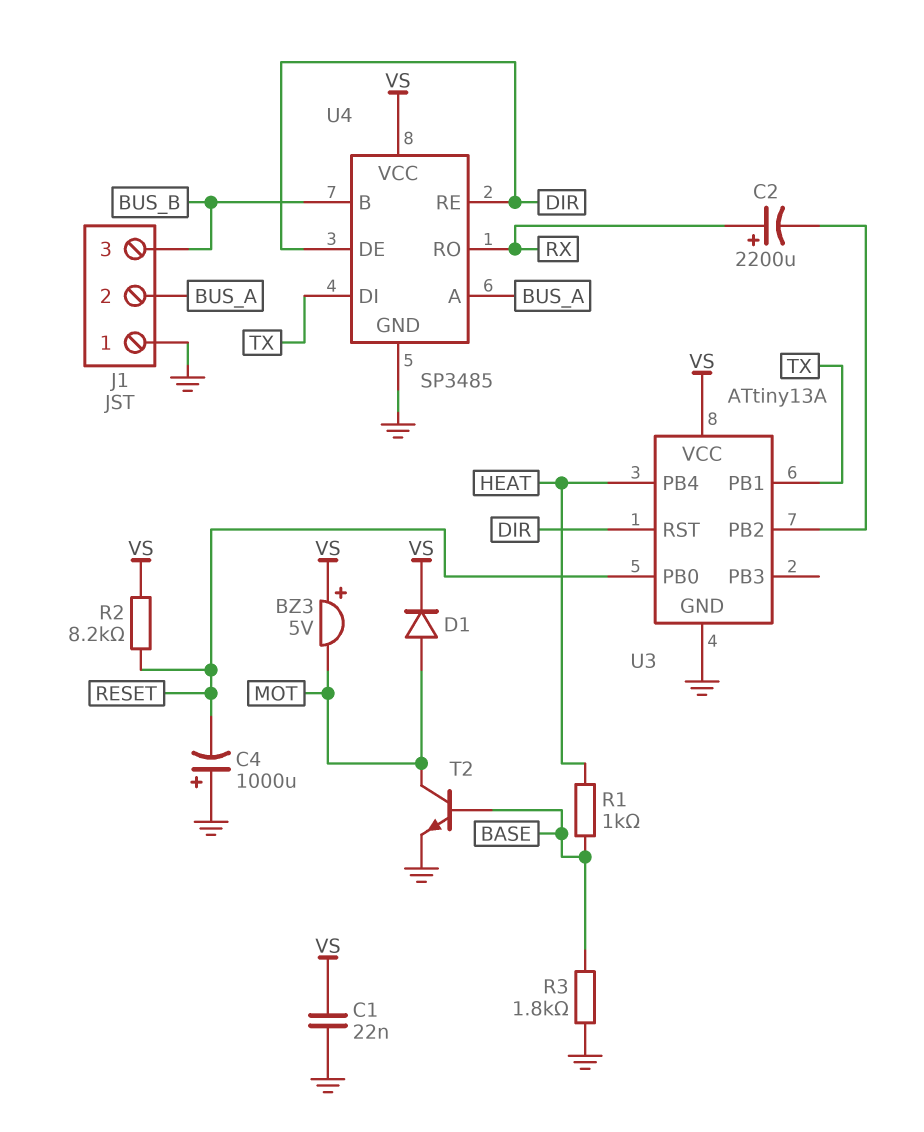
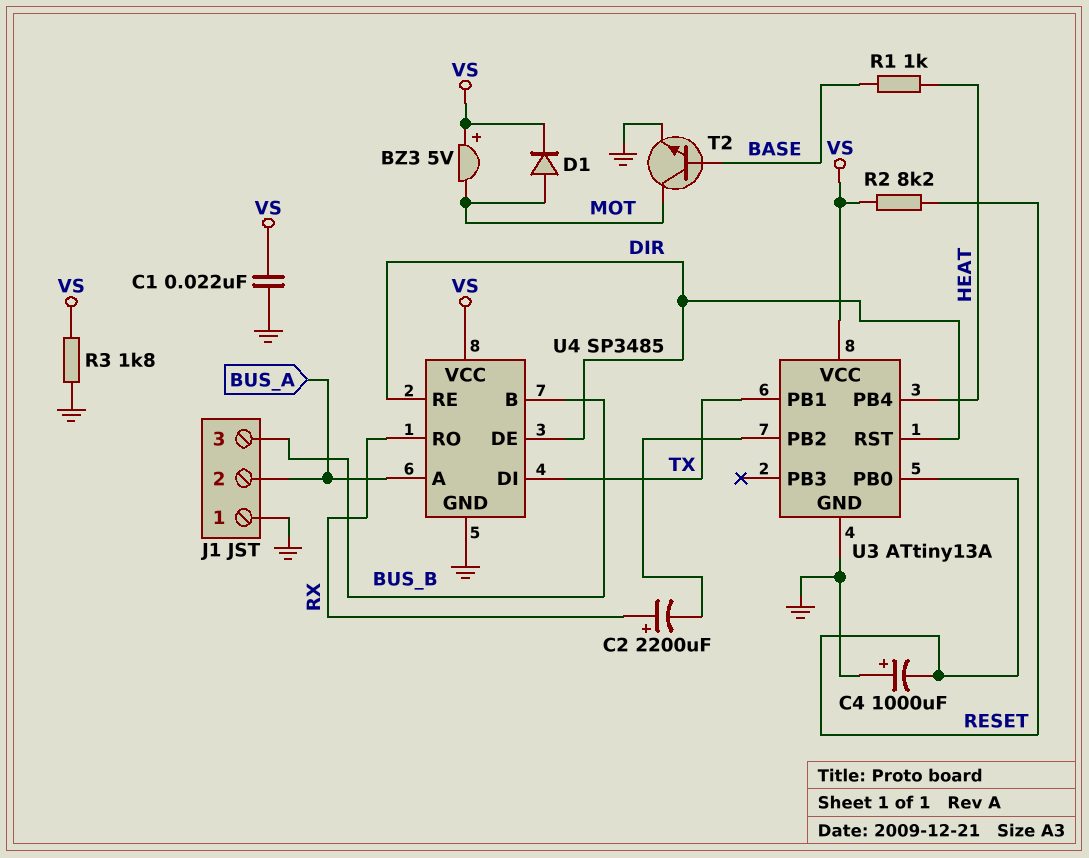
R3: 1.8k (BASE, GND) -> 1.8k (GND, VS)

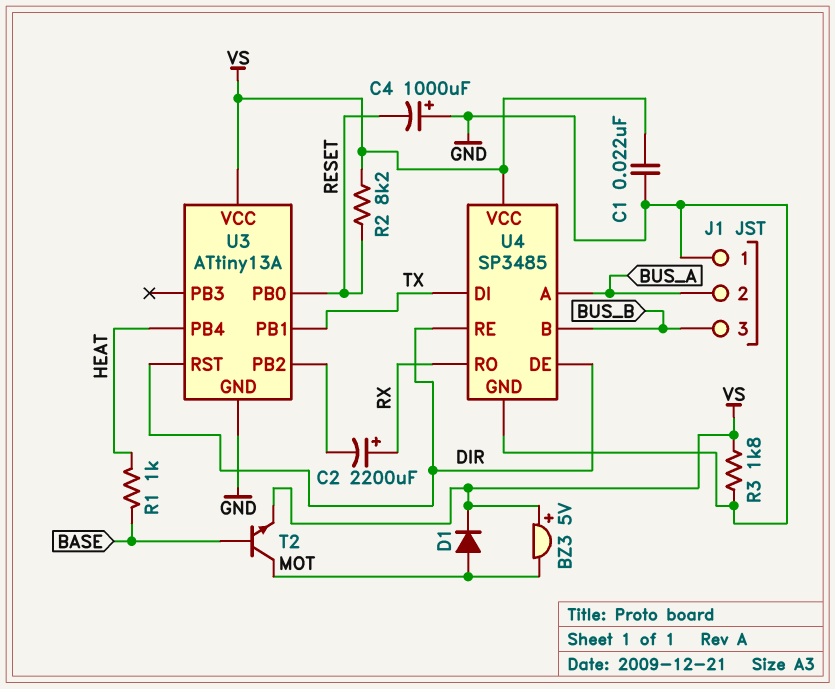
T2: NPN (B BASE, C MOT, E GND) -> NPN (B BASE, C MOT, E VS)

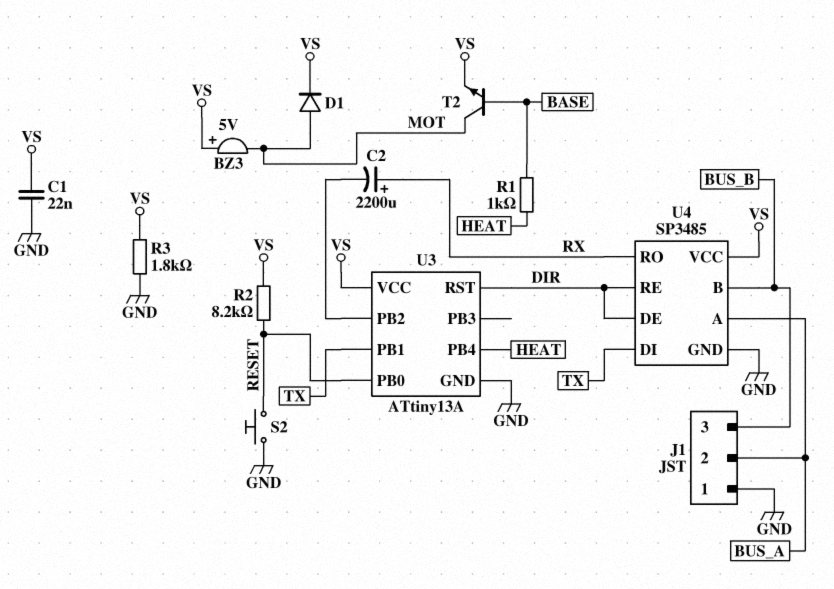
C4: 1000uF (plus GND, minus RESET) -> none
S2: none -> button (GND, RESET)

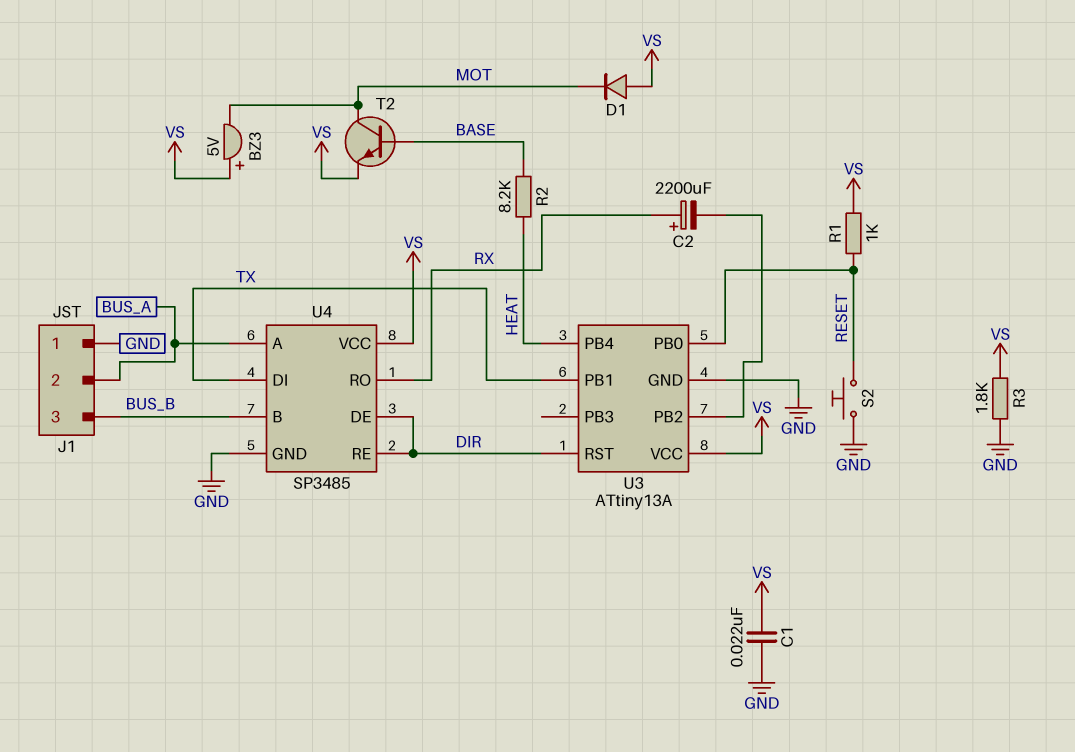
D1: diode (A MOT, K VS) -> diode (A VS, K MOT)
R1: 1k (BASE, HEAT) -> 1k (RESET, VS)
R2: 8.2k (RESET, VS) -> 8.2k (BASE, HEAT)

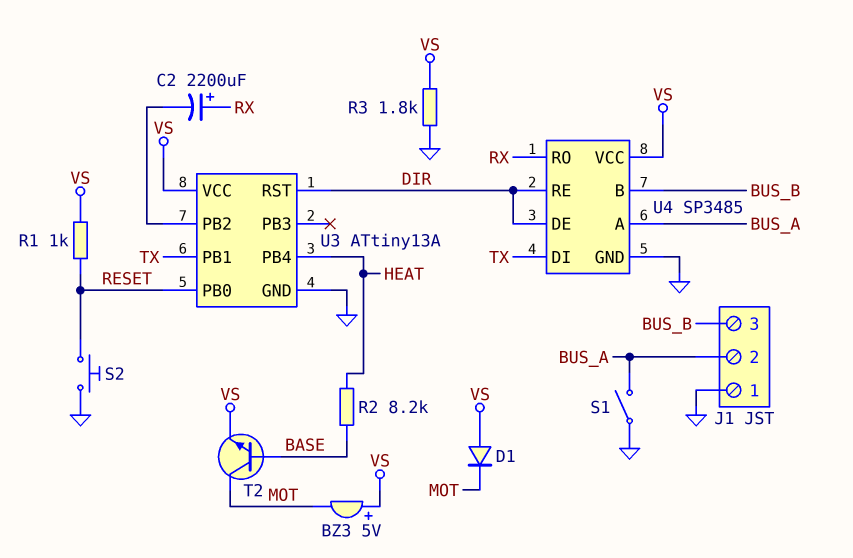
C1: 22nF (GND, VS) -> none
S1: none -> switch (BUS_A, GND)

